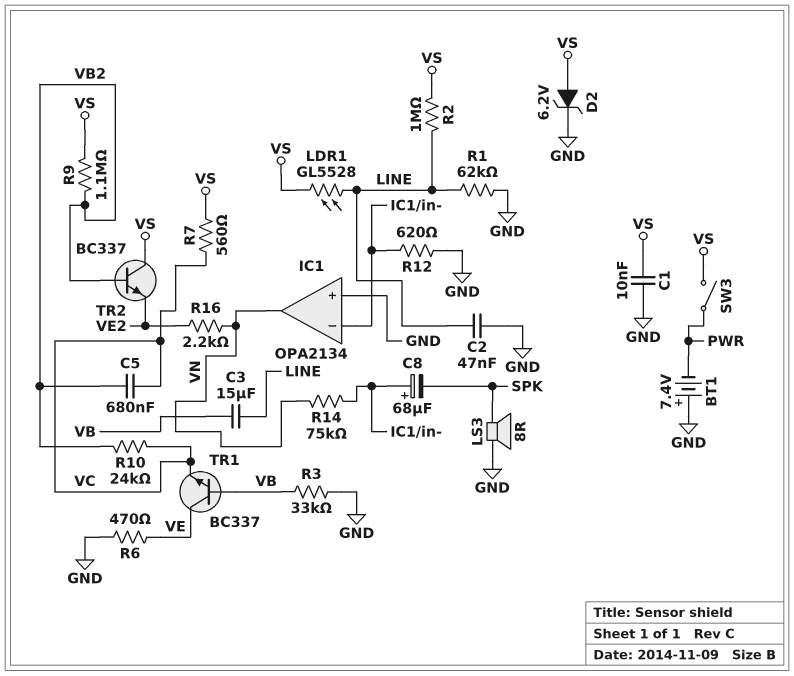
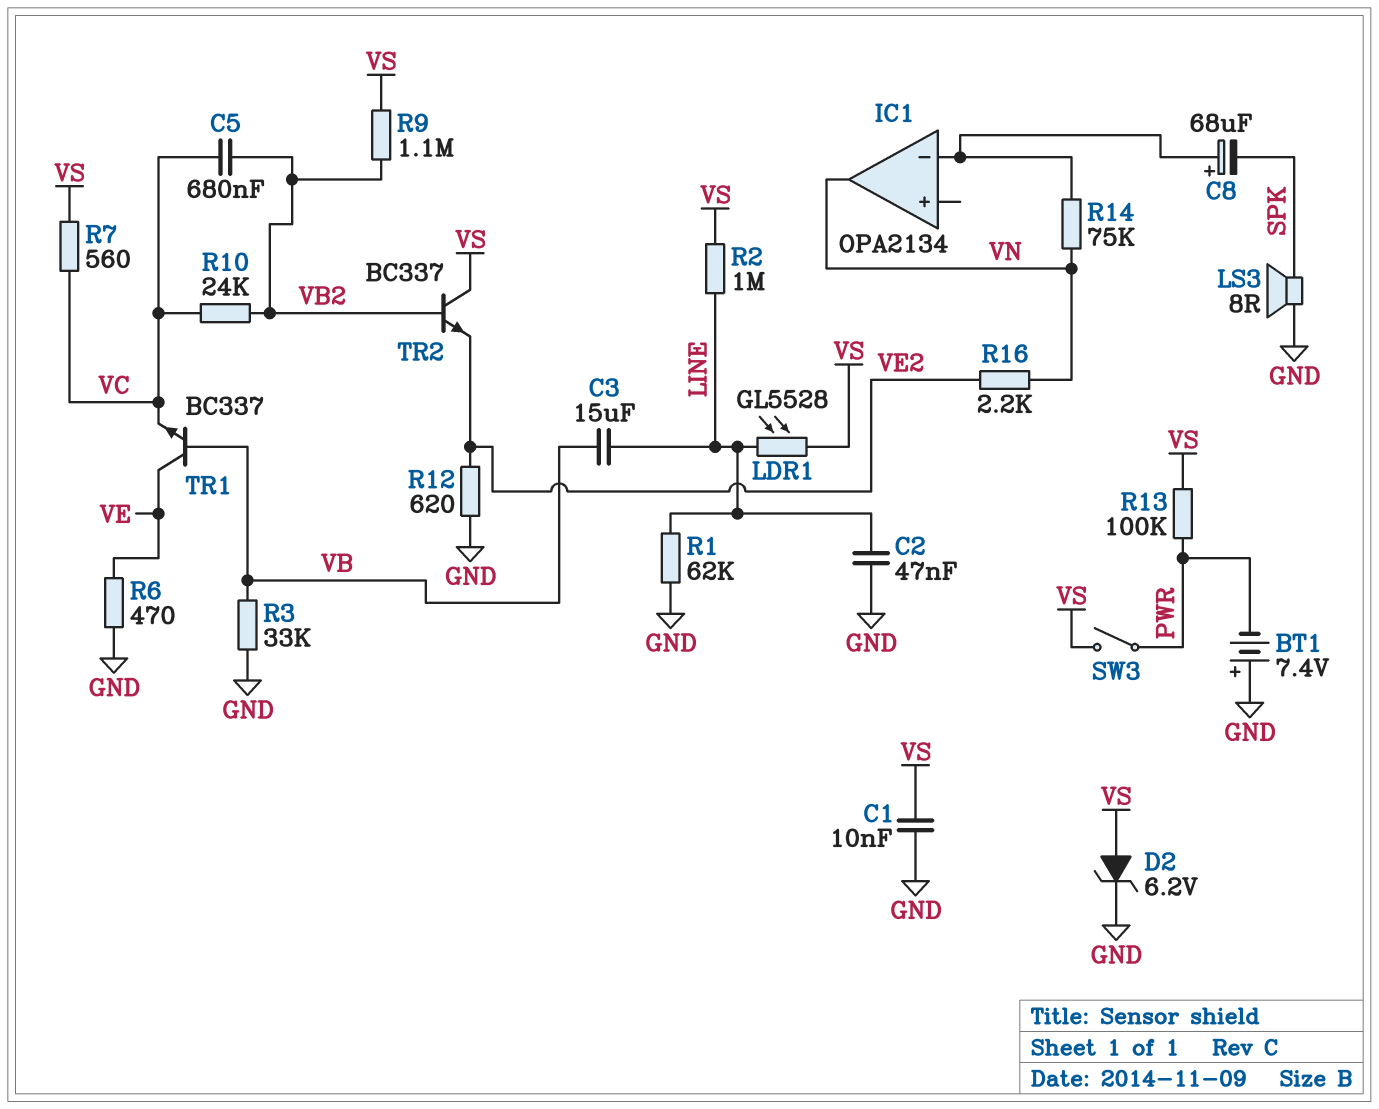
IC1 pin in+: GND -> none
R12: 620 (GND, IC1/in-) -> 620 (GND, VE2)
R13: none -> 100k (PWR, VS)

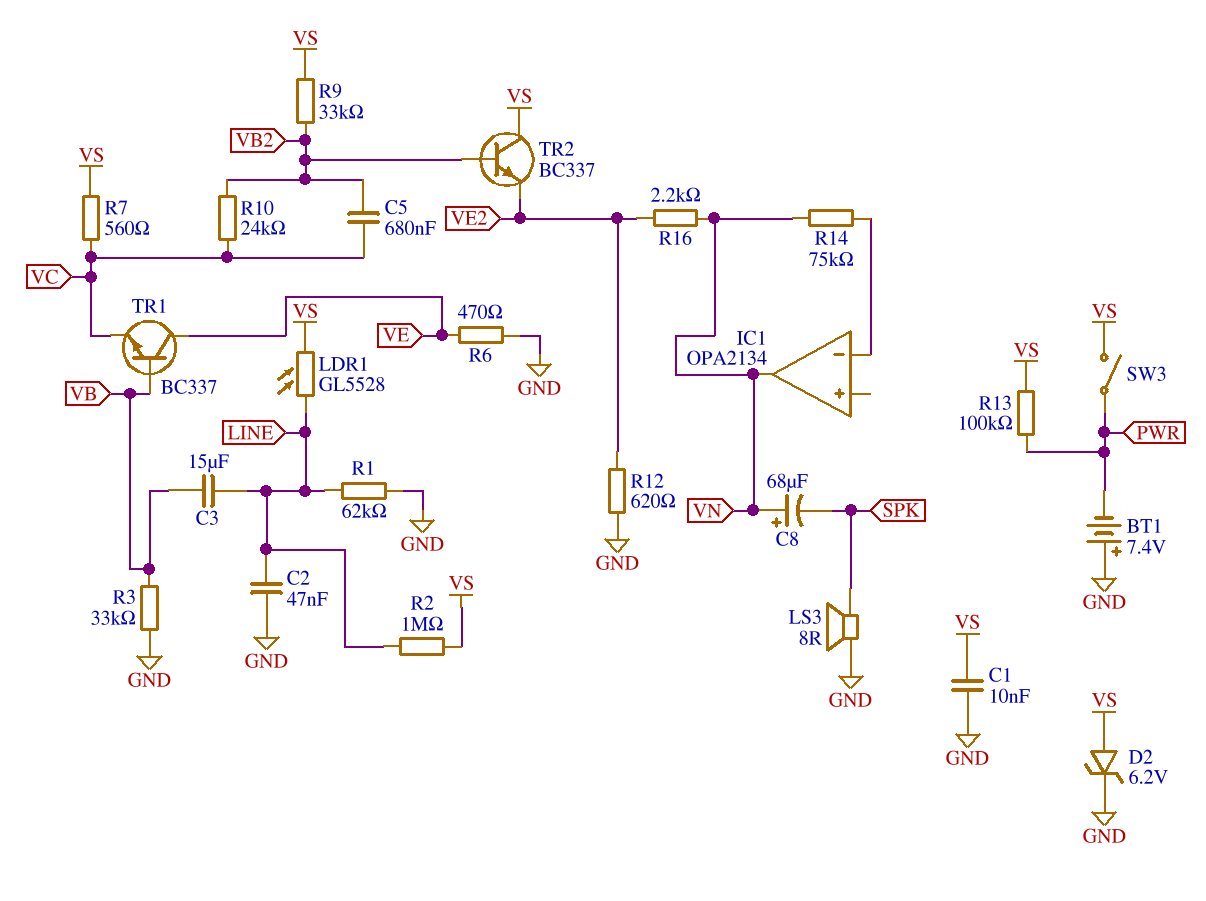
C8: 68uF (plus IC1/in-, minus SPK) -> 68uF (plus VN, minus SPK)
R9: 1.1M (VB2, VS) -> 33k (VB2, VS)

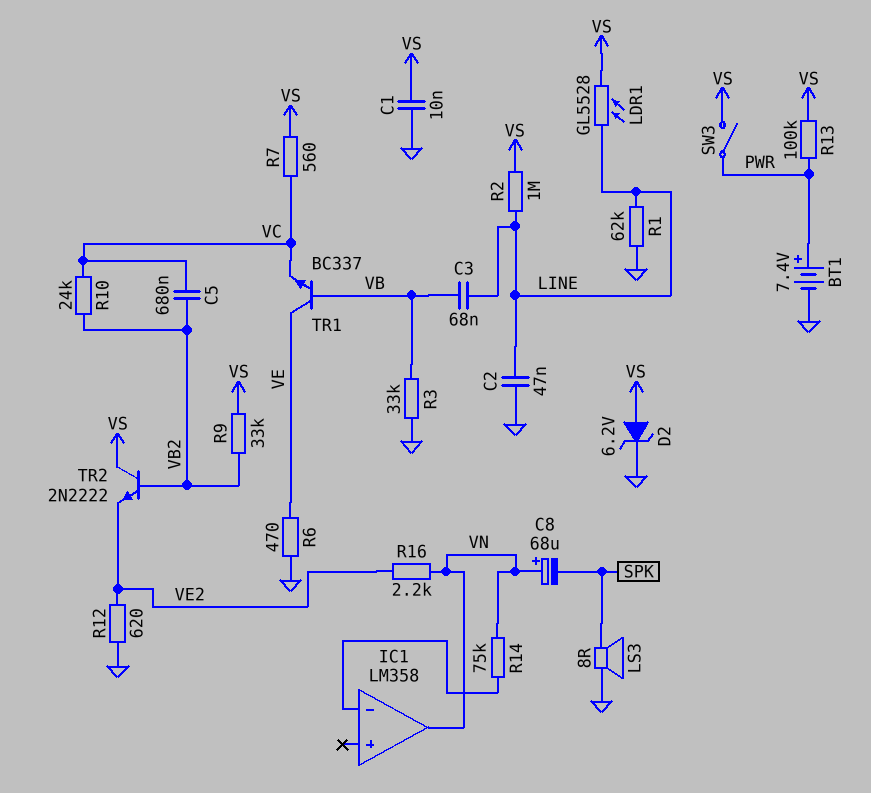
BT1: 7.4V (plus GND, minus PWR) -> 7.4V (plus PWR, minus GND)
C3: 15uF (LINE, VB) -> 68nF (LINE, VB)
IC1: OPA2134 -> LM358
TR2: NPN BC337 (B VB2, C VS, E VE2) -> NPN 2N2222 (B VB2, C VS, E VE2)

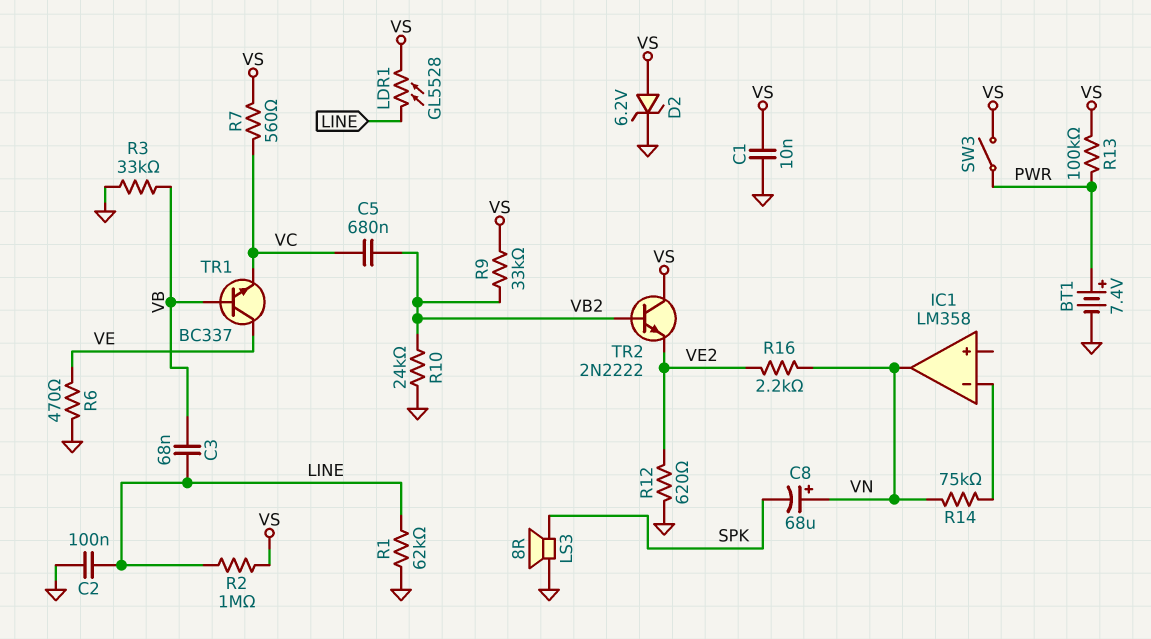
C2: 47nF (GND, LINE) -> 100nF (GND, LINE)
R10: 24k (VB2, VC) -> 24k (GND, VB2)

